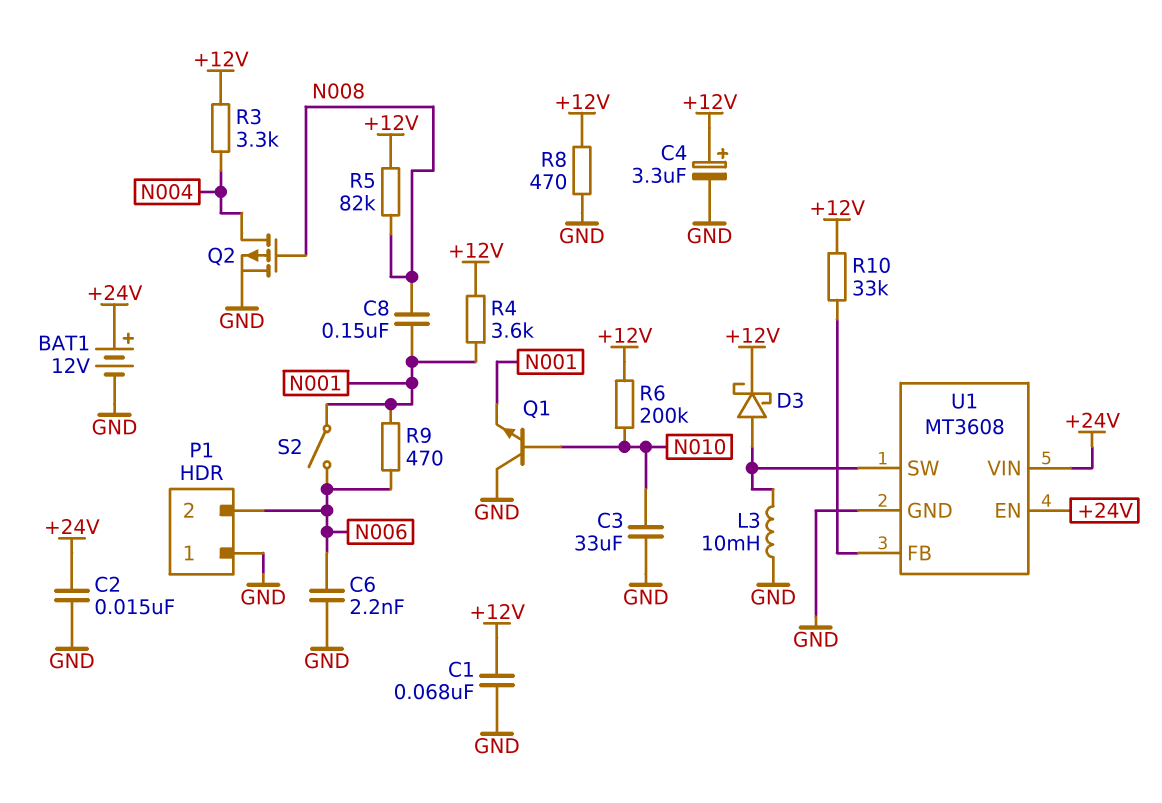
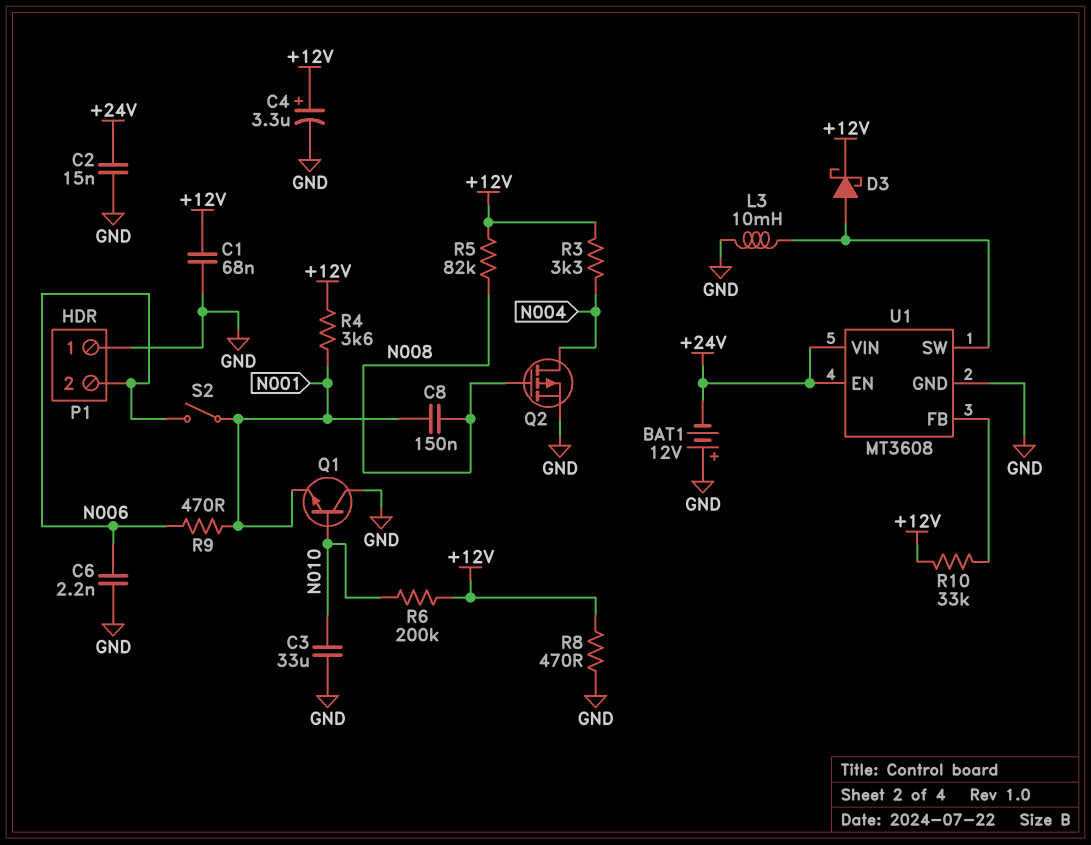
BAT1: 12V (plus +24V, minus GND) -> 12V (plus GND, minus +24V)

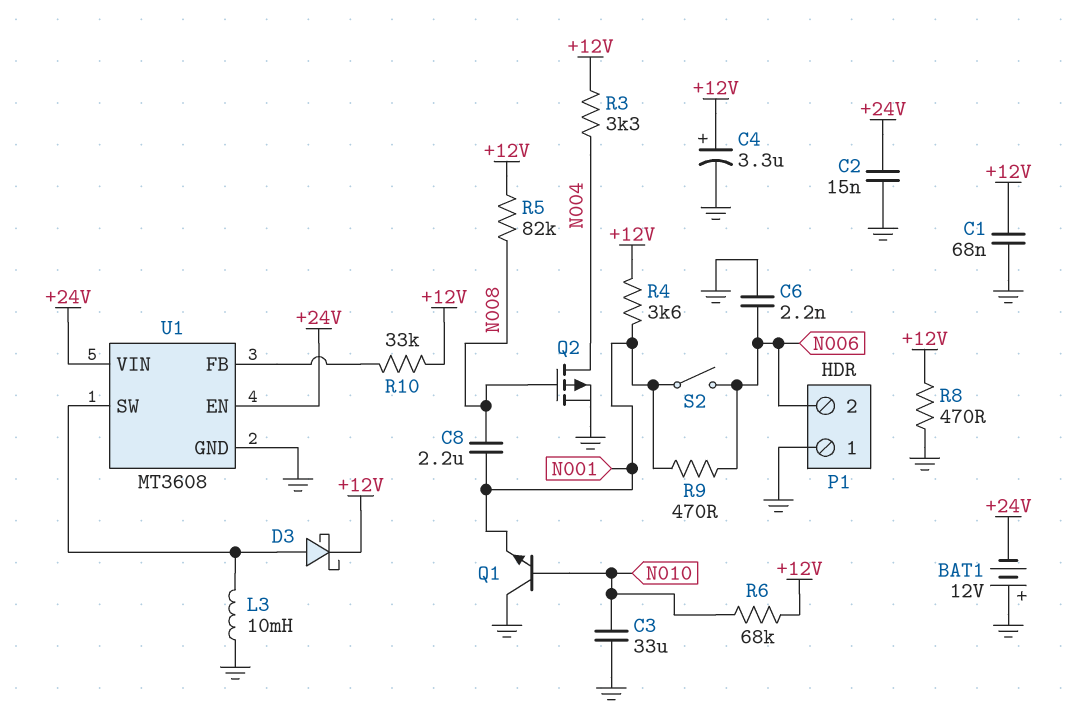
C8: 150nF (N001, N008) -> 2.2uF (N001, N008)
R6: 200k (+12V, N010) -> 68k (+12V, N010)

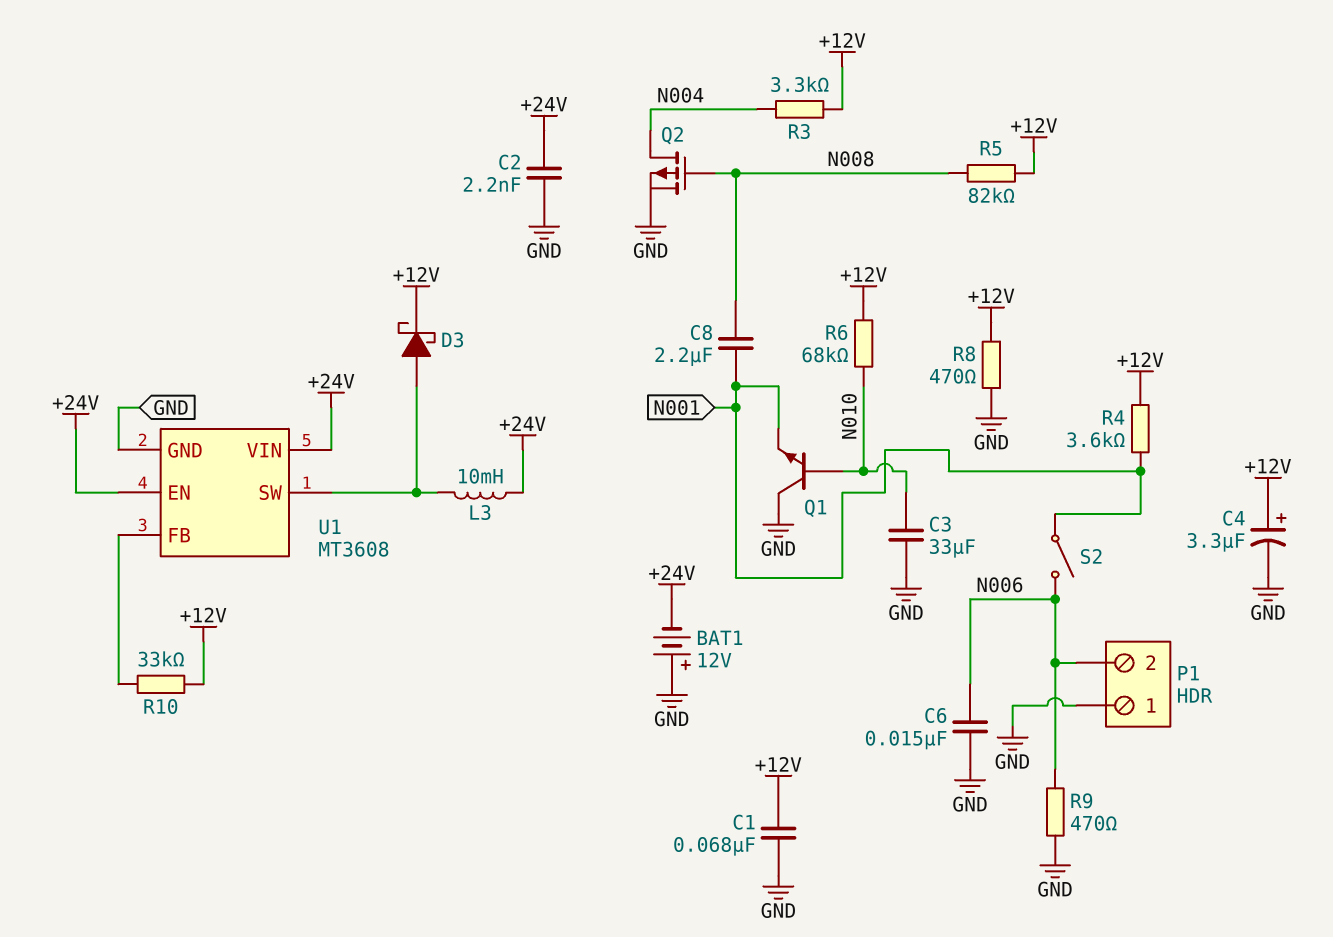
C2: 15nF (+24V, GND) -> 2.2nF (+24V, GND)
C6: 2.2nF (GND, N006) -> 15nF (GND, N006)
L3: 10mH (GND, U1/SW) -> 10mH (+24V, U1/SW)
R9: 470 (N001, N006) -> 470 (GND, N006)

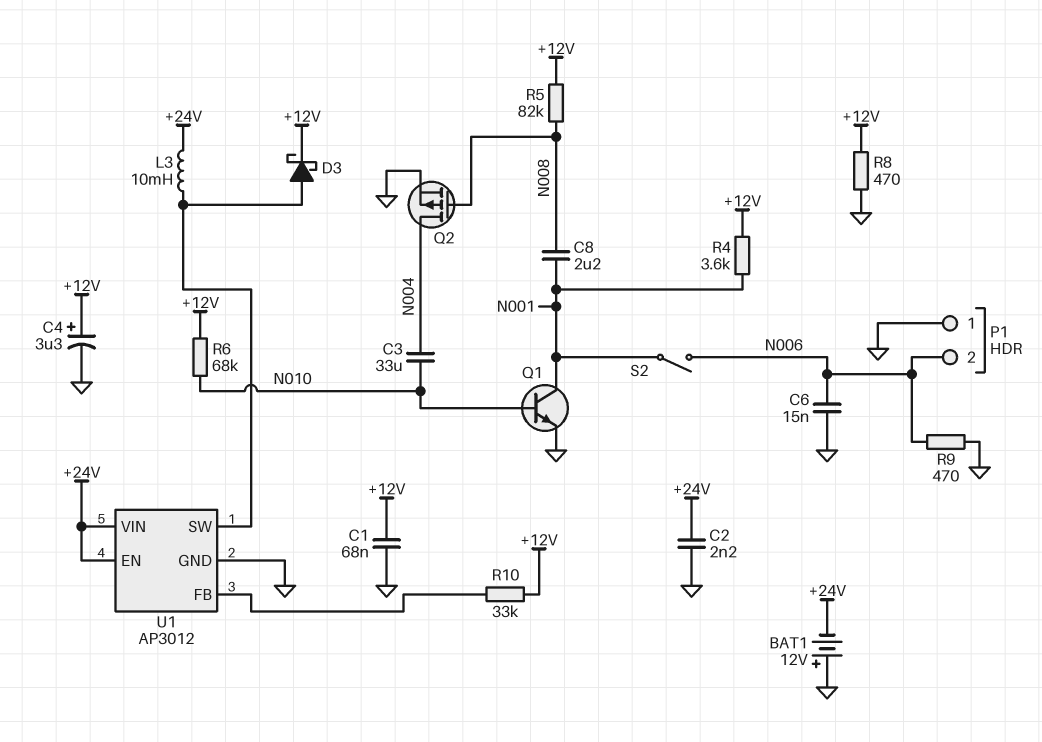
C3: 33uF (GND, N010) -> 33uF (N004, N010)
Q1: NPN (B N010, C GND, E N001) -> NPN (B N010, C N001, E GND)
R3: 3.3k (+12V, N004) -> none
U1: MT3608 -> AP3012

